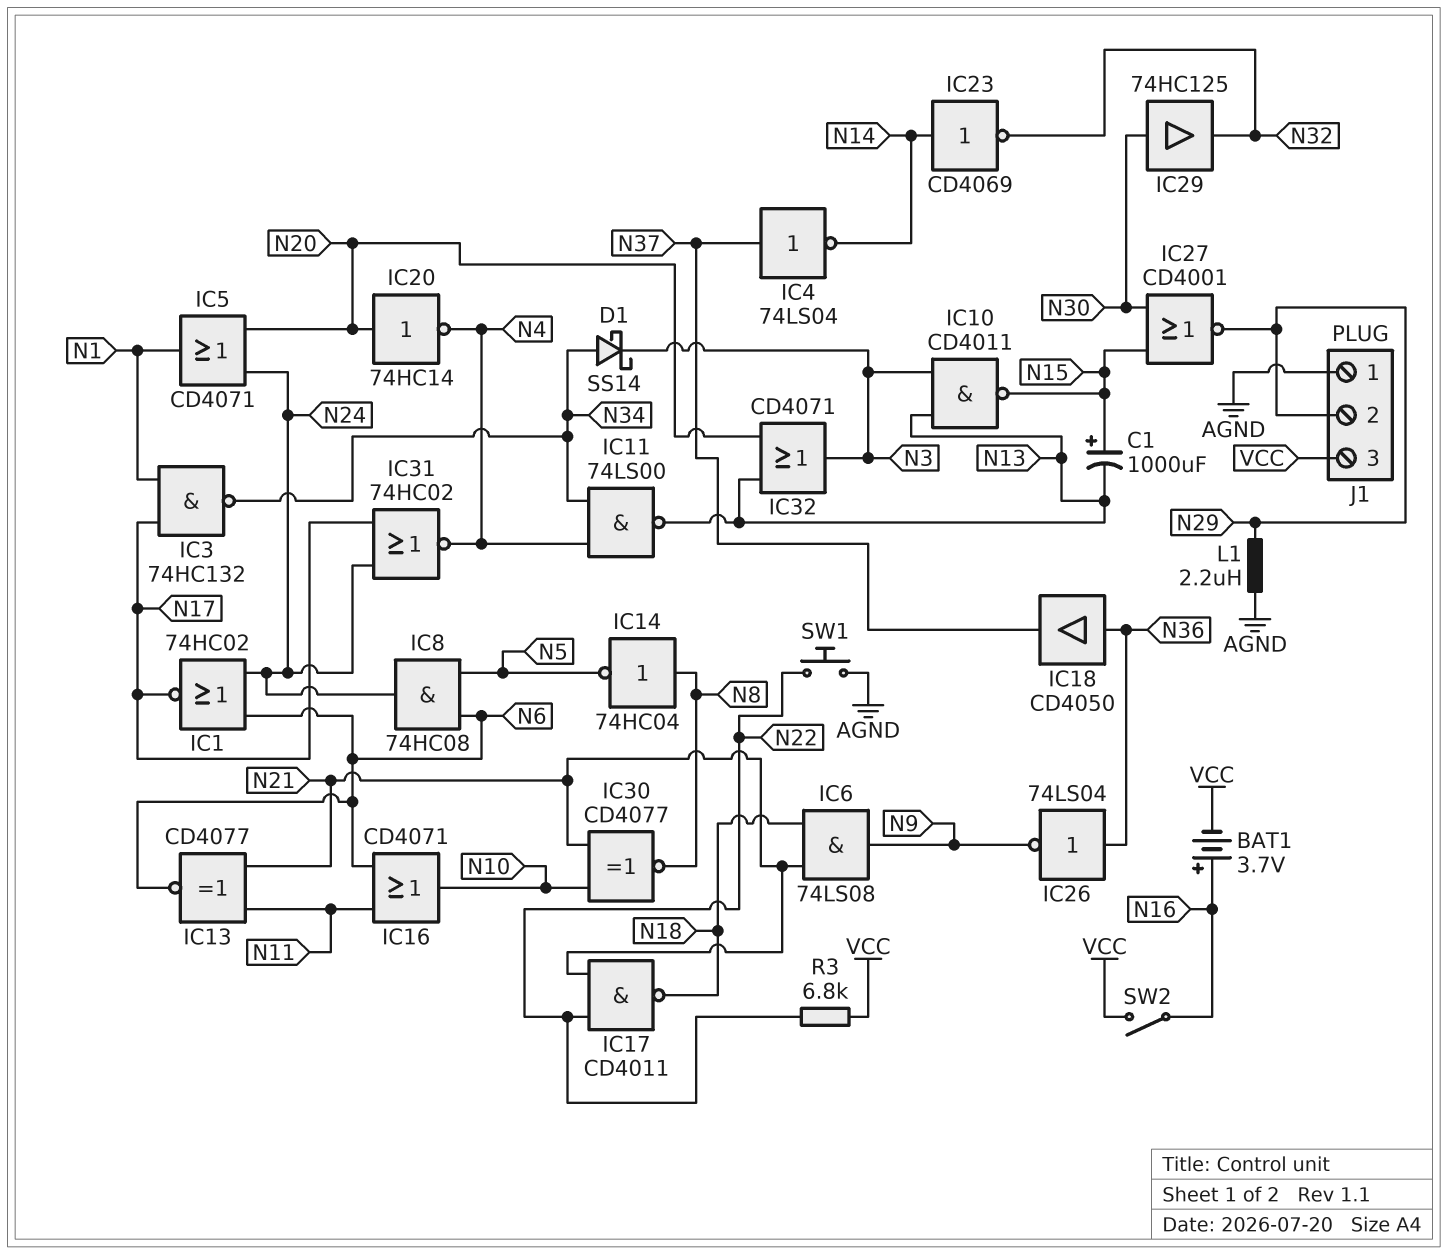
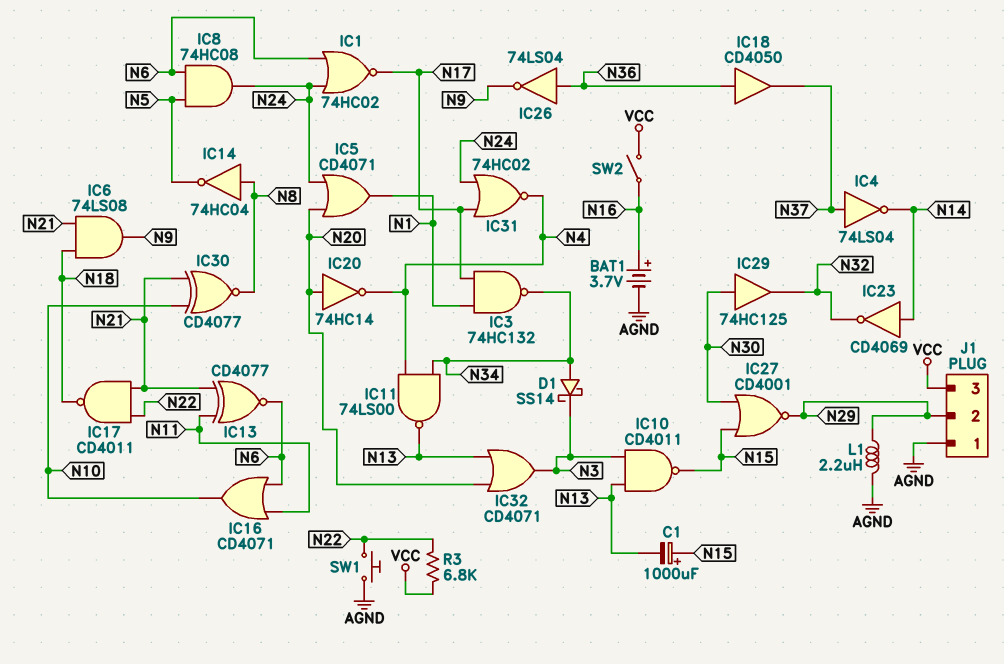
BAT1: 3.7V (plus N16, minus VCC) -> 3.7V (plus N16, minus AGND)

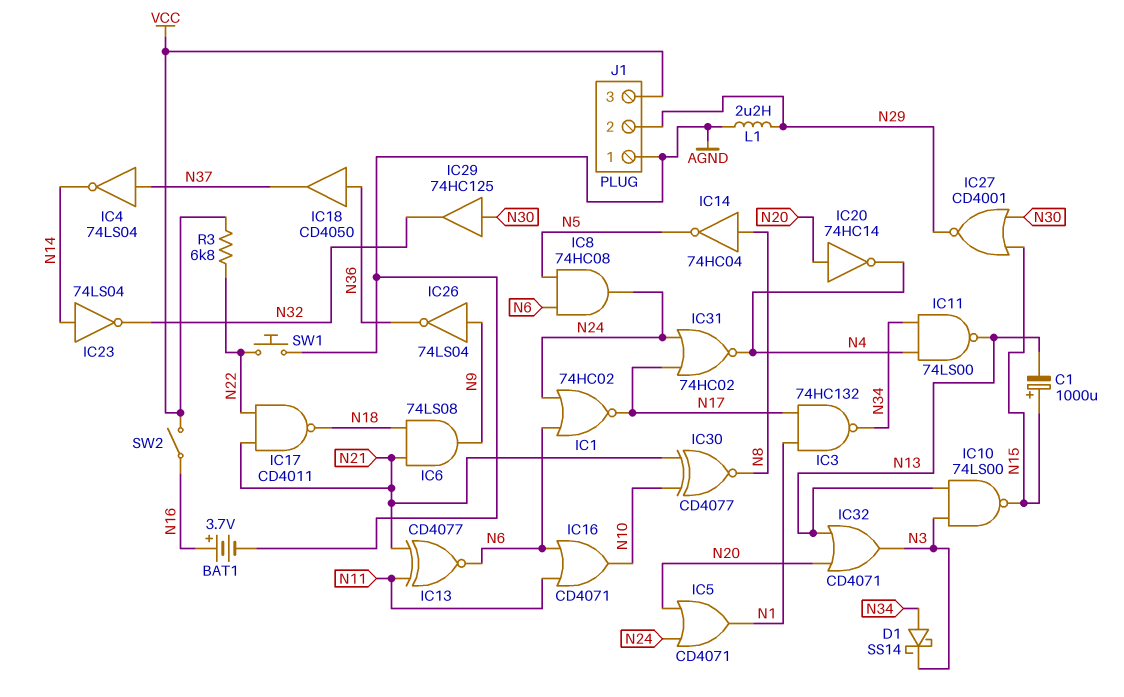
IC10: NAND CD4011 (in N3, in N13, out N15) -> NAND 74LS00 (in N3, in N13, out N15)
IC23: NOT CD4069 (in N14, out N32) -> NOT 74LS04 (in N14, out N32)
IC26: NOT 74LS04 (in N36, out N9) -> NOT 74LS04 (in N9, out N36)

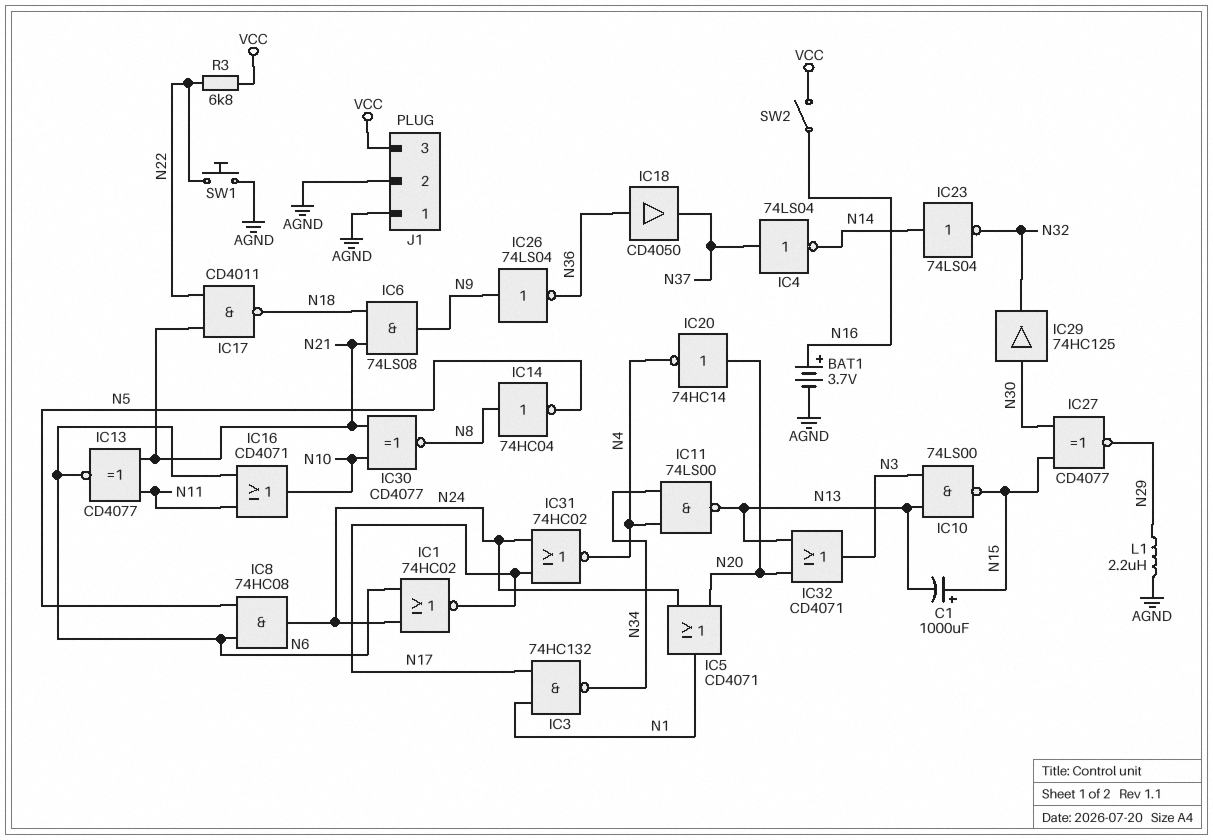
D1: schottky SS14 (A N34, K N3) -> none
IC27: NOR CD4001 (in N15, in N30, out N29) -> XNOR CD4077 (in N15, in N30, out N29)
J1 pin 2: N29 -> AGND

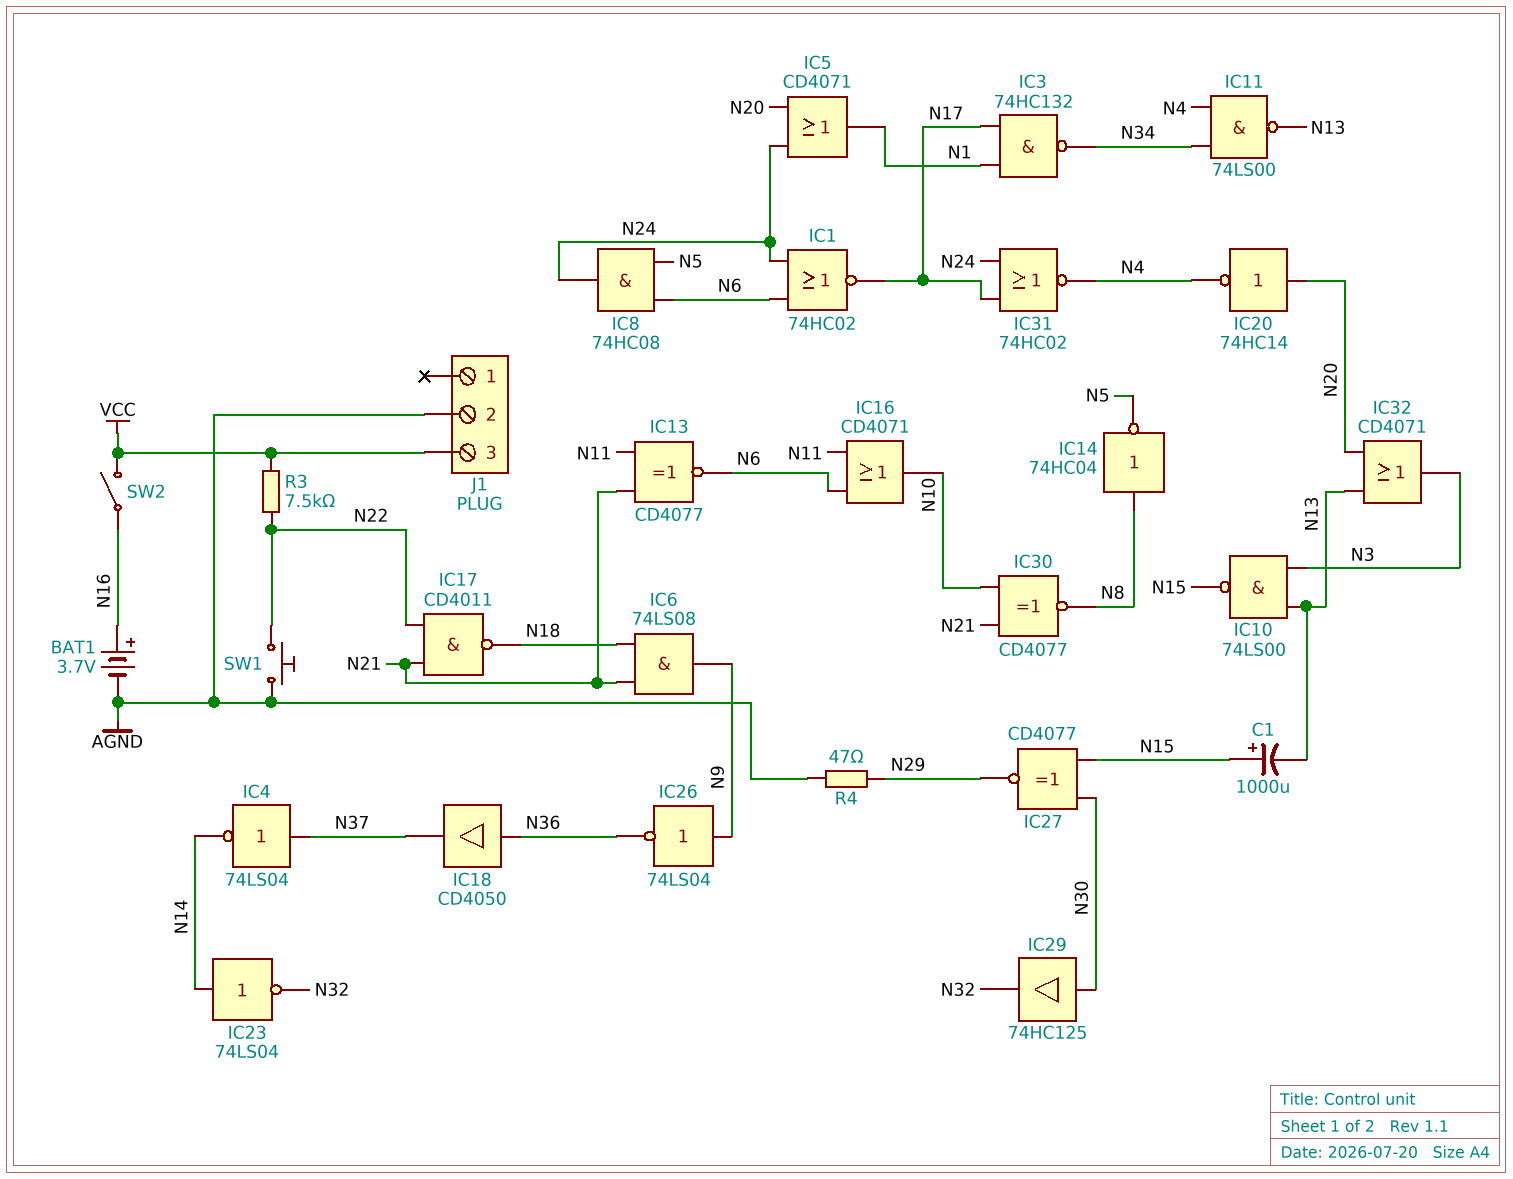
J1 pin 1: AGND -> none
L1: 2.2uH (AGND, N29) -> none
R3: 6.8k (N22, VCC) -> 7.5k (N22, VCC)
R4: none -> 47 (AGND, N29)

